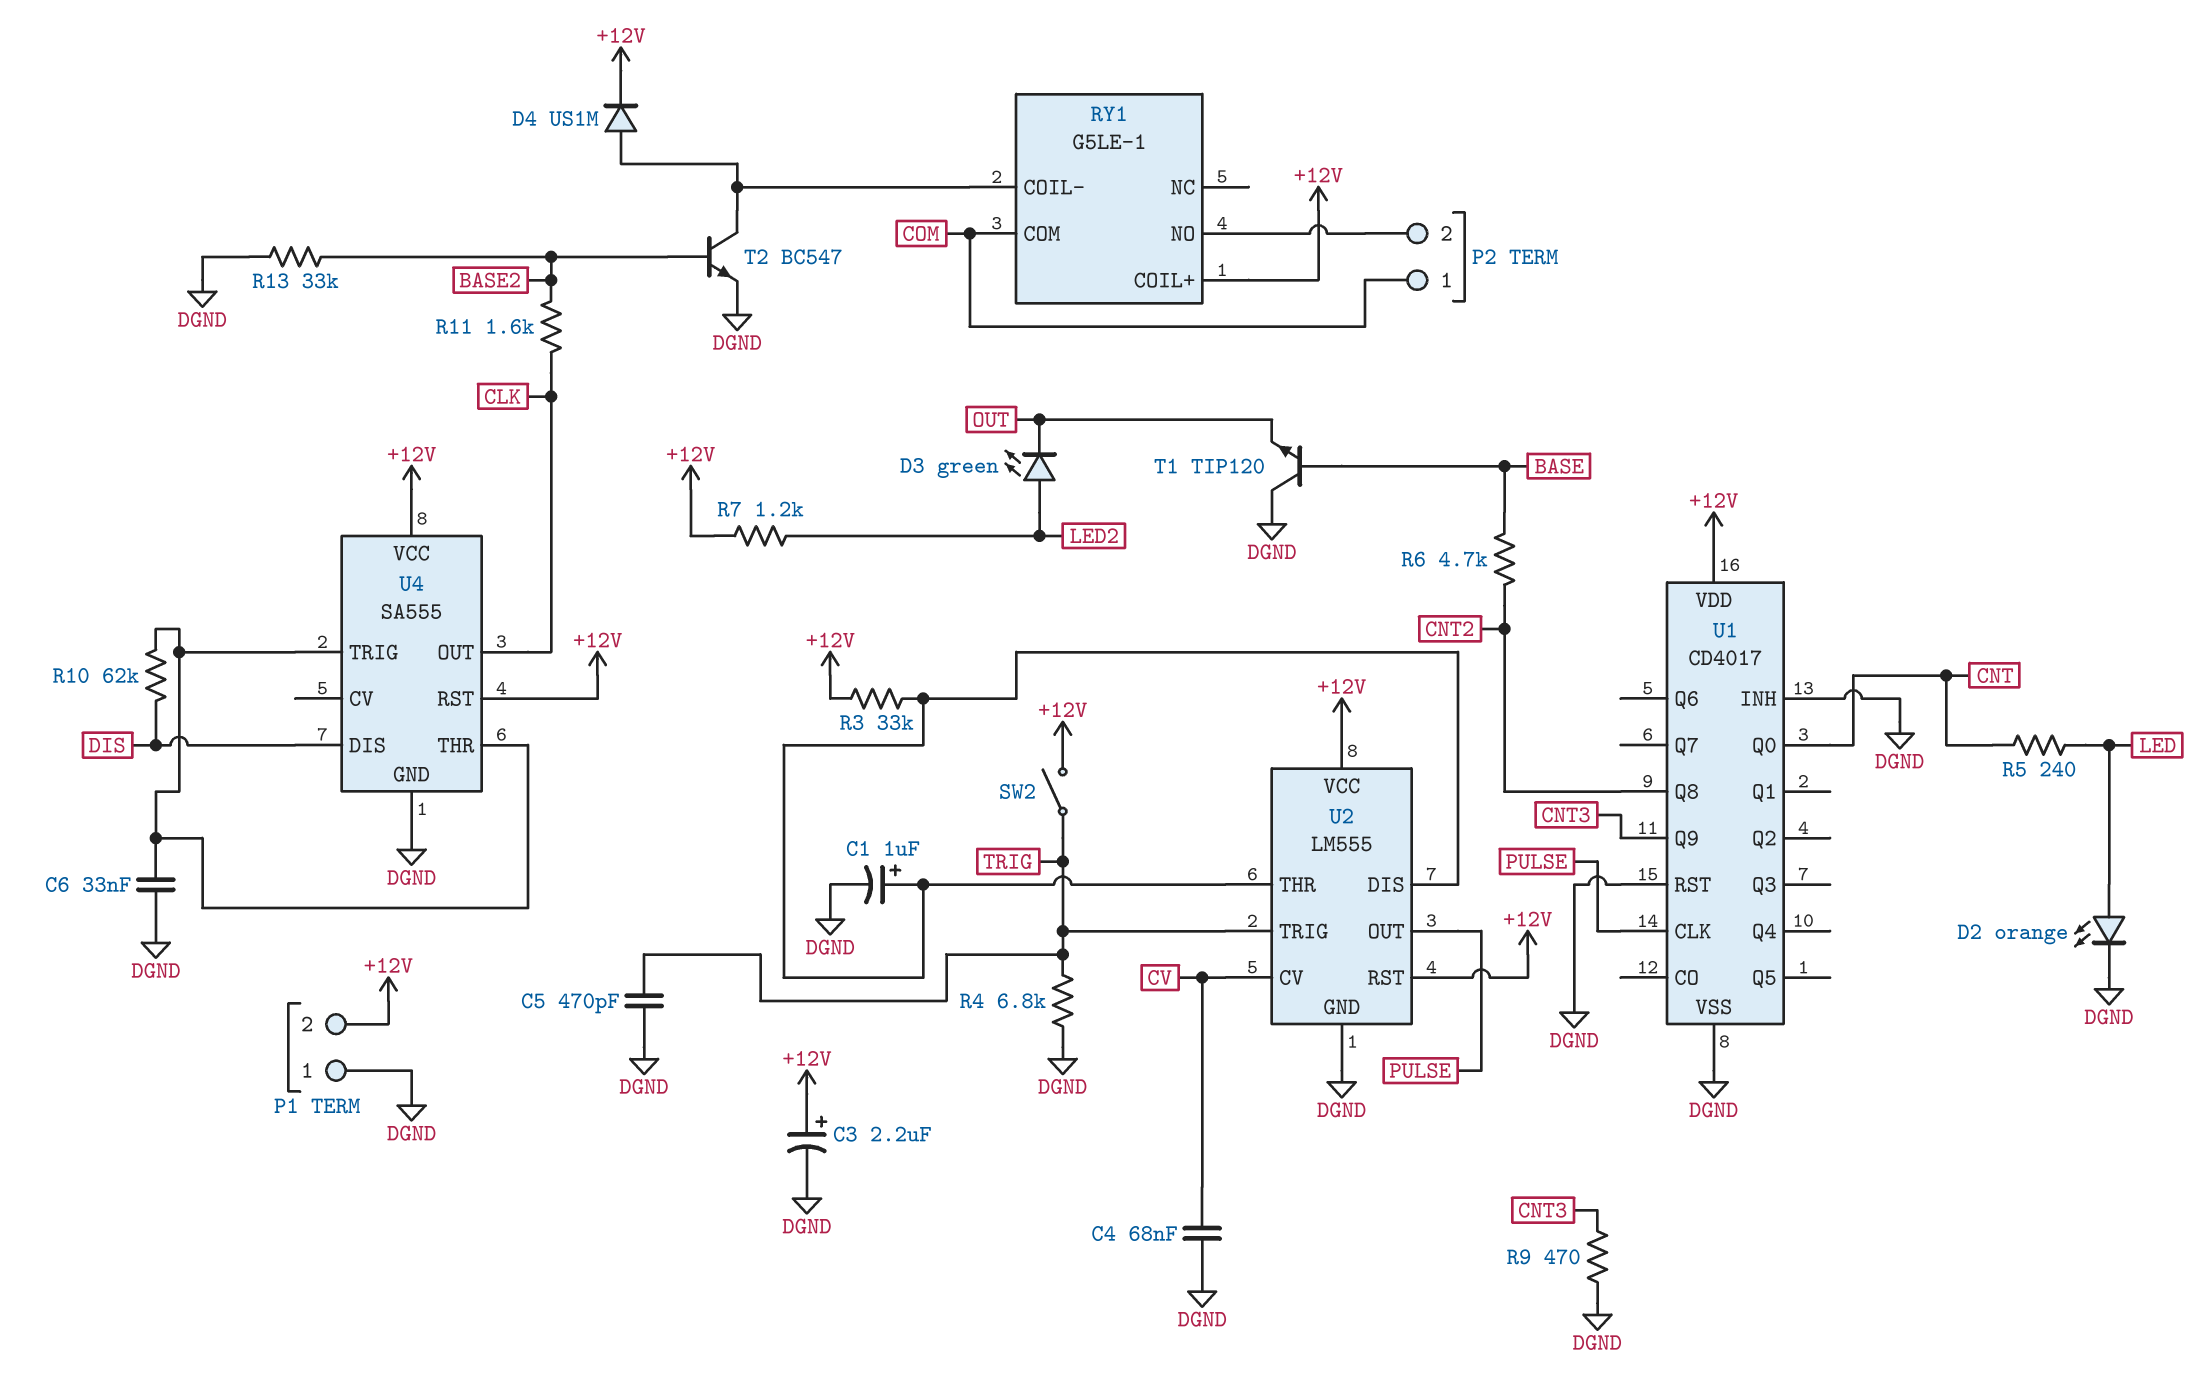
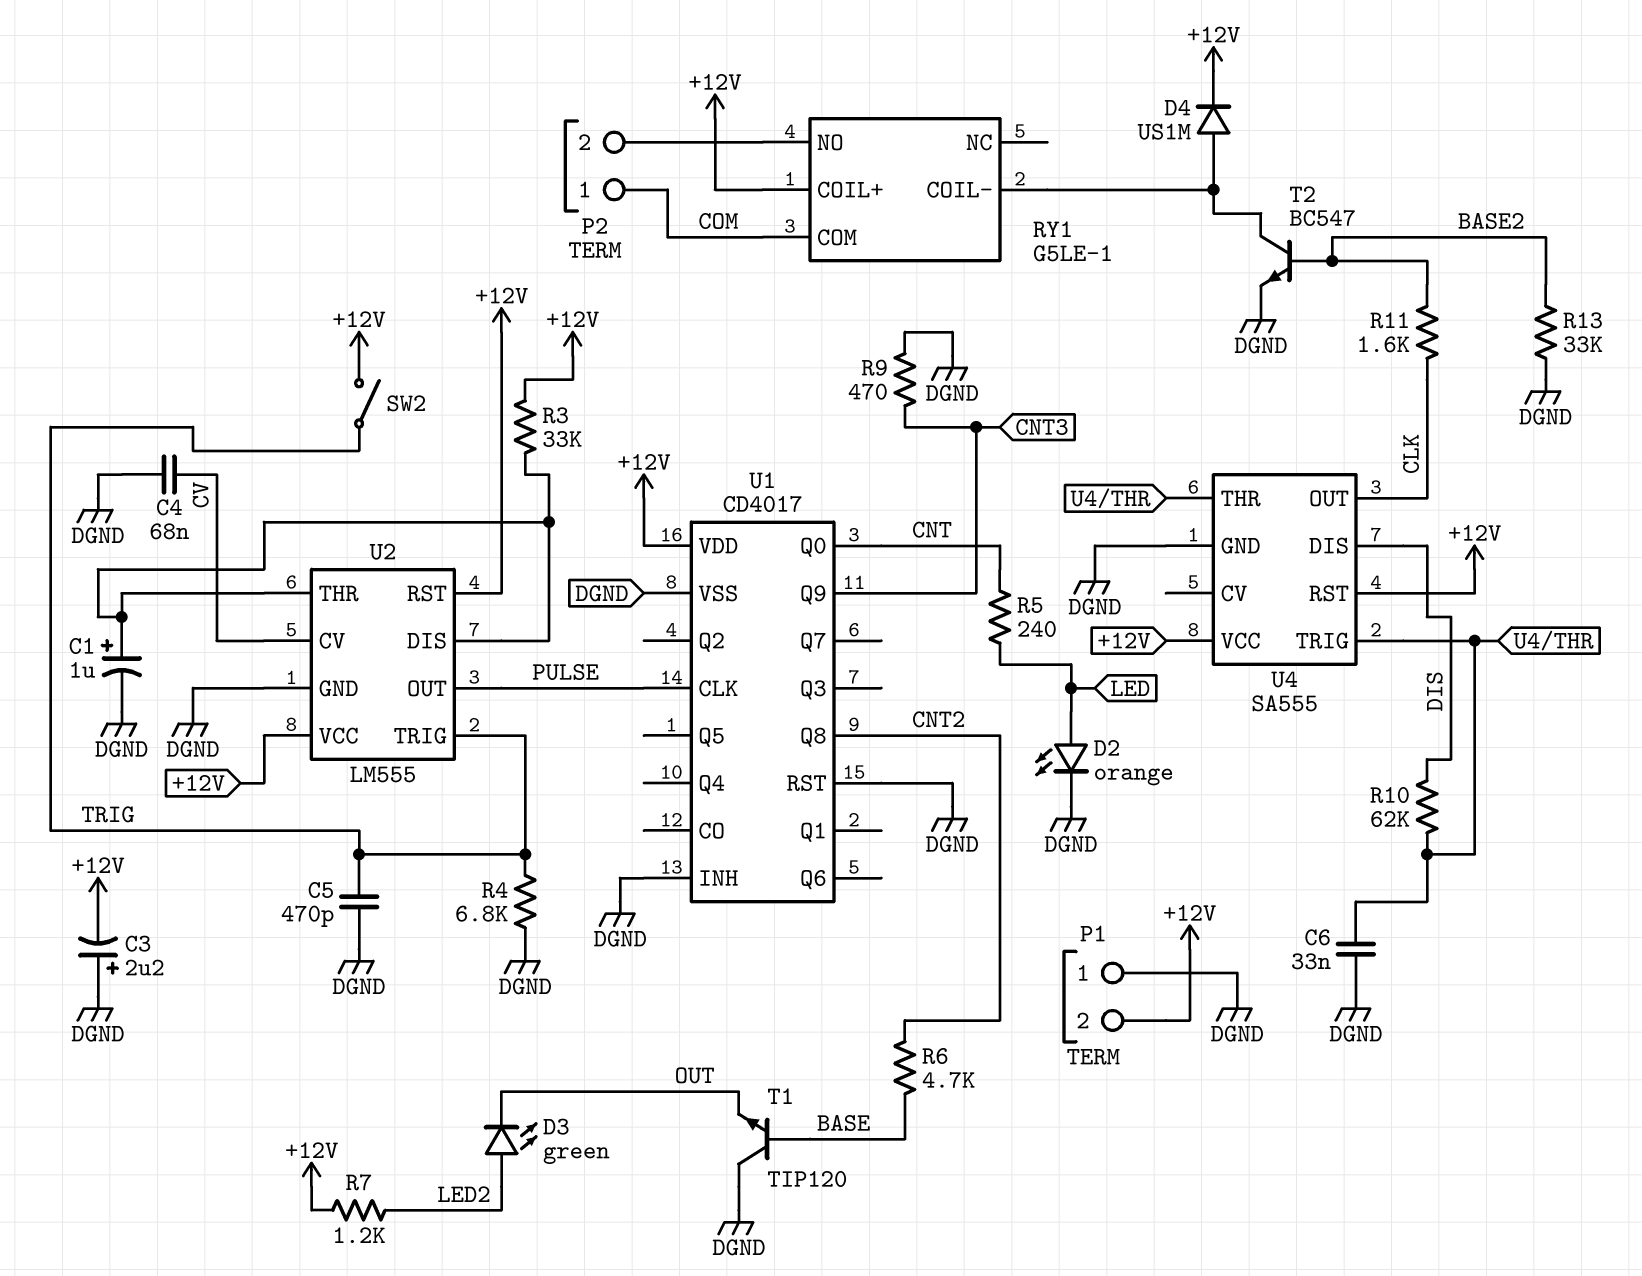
C3: 2.2uF (plus +12V, minus DGND) -> 2.2uF (plus DGND, minus +12V)

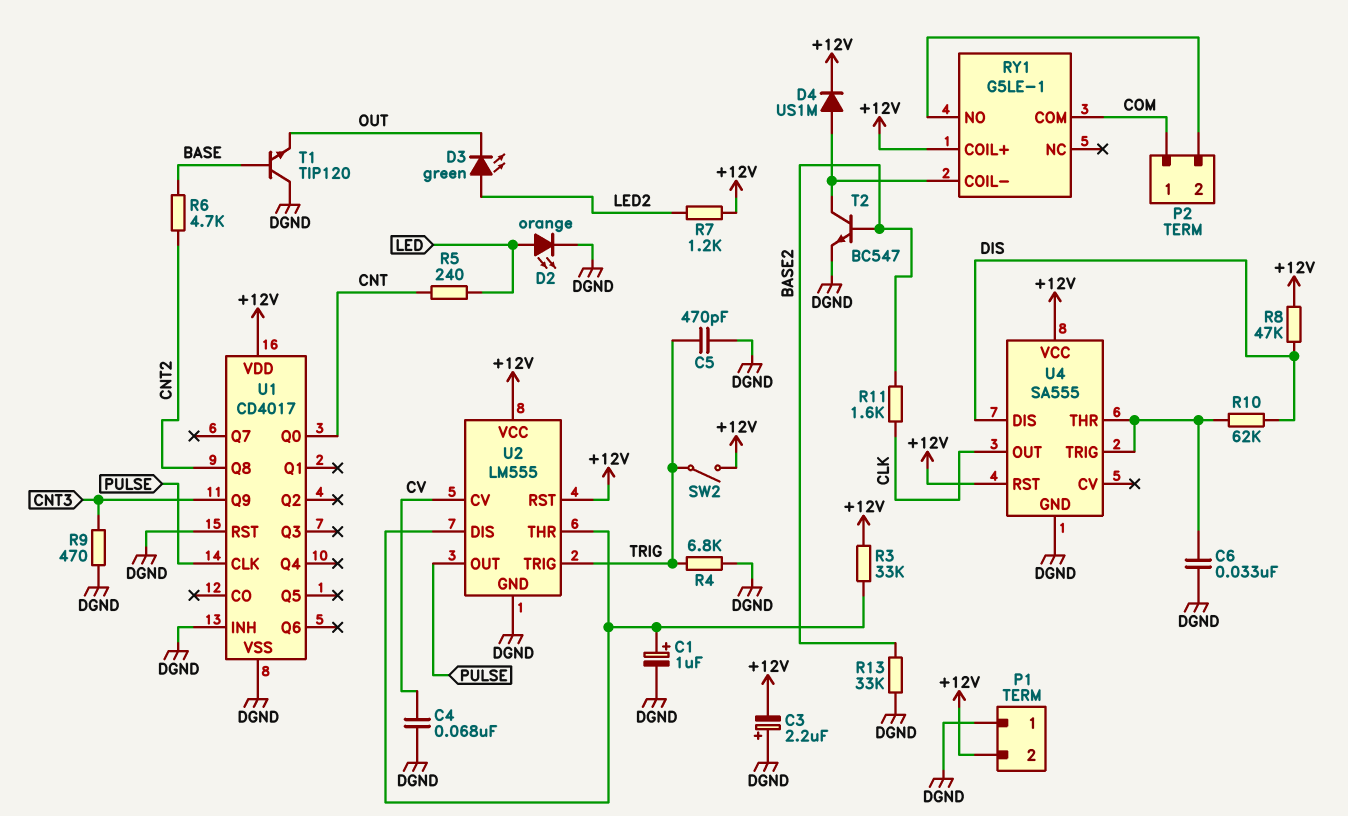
R8: none -> 47k (+12V, DIS)

